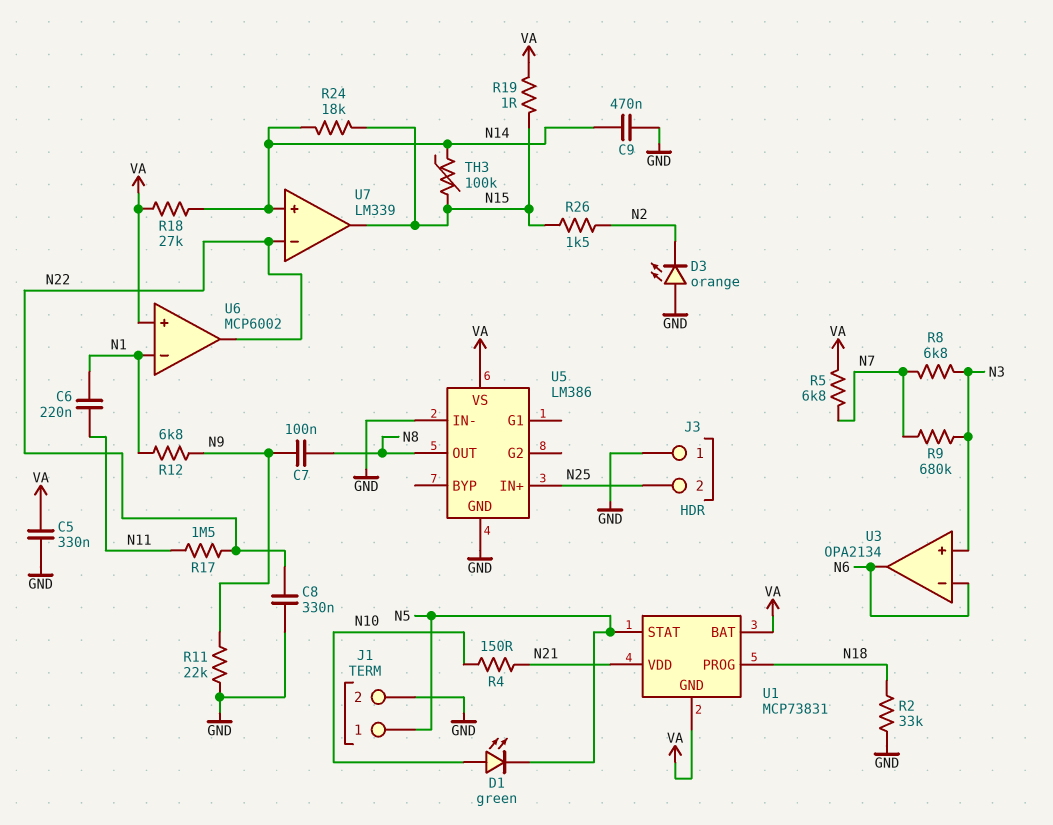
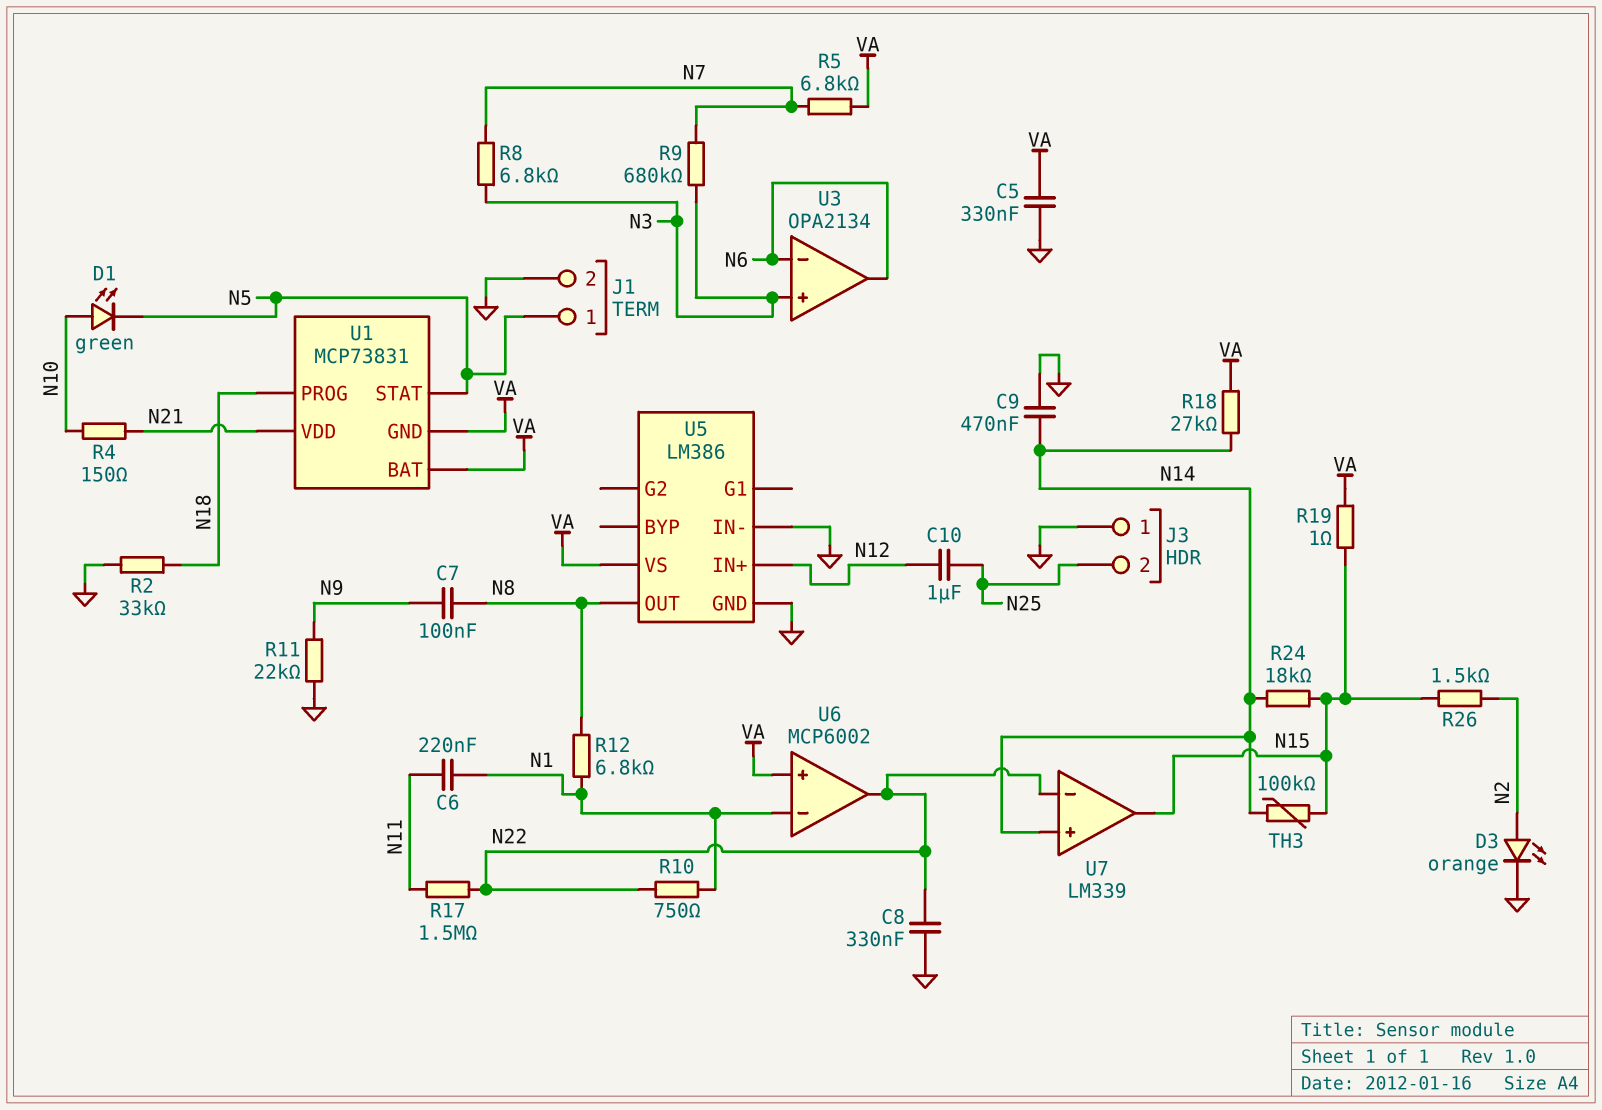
C10: none -> 1uF (N12, N25)
D3: LED orange (A GND, K N2) -> LED orange (A N2, K GND)
R10: none -> 750 (N1, N22)
R12: 6.8k (N1, N9) -> 6.8k (N1, N8)
U5 pin IN+: N25 -> N12

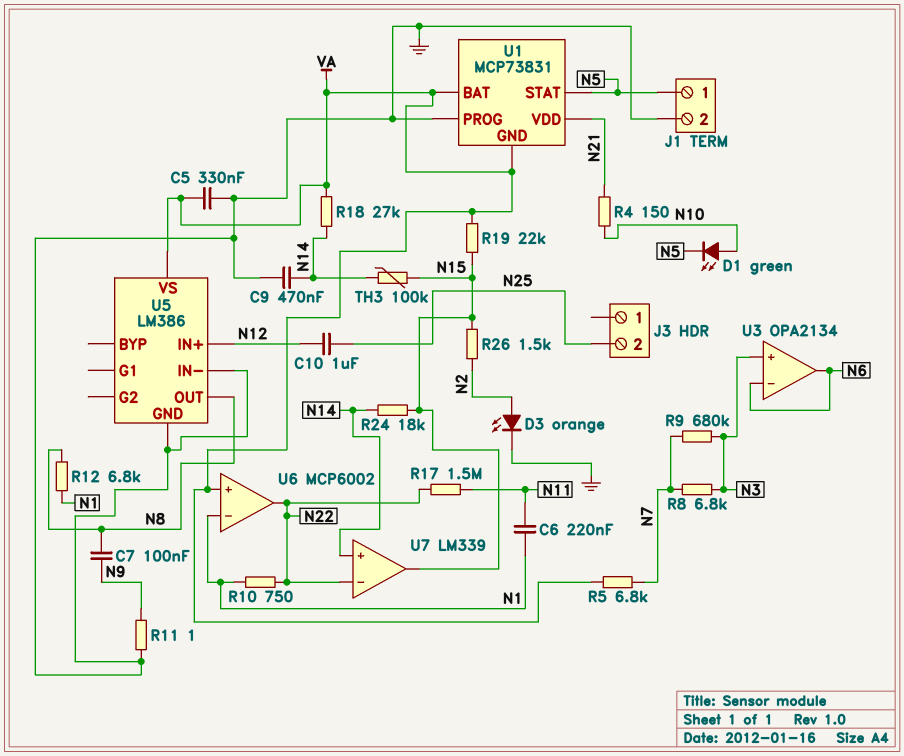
C8: 330nF (GND, N22) -> none
J3 pin 1: GND -> none
R2: 33k (GND, N18) -> none
R11: 22k (GND, N9) -> 1 (GND, N9)
R19: 1 (N15, VA) -> 22k (N15, VA)
U1 pin PROG: N18 -> GND

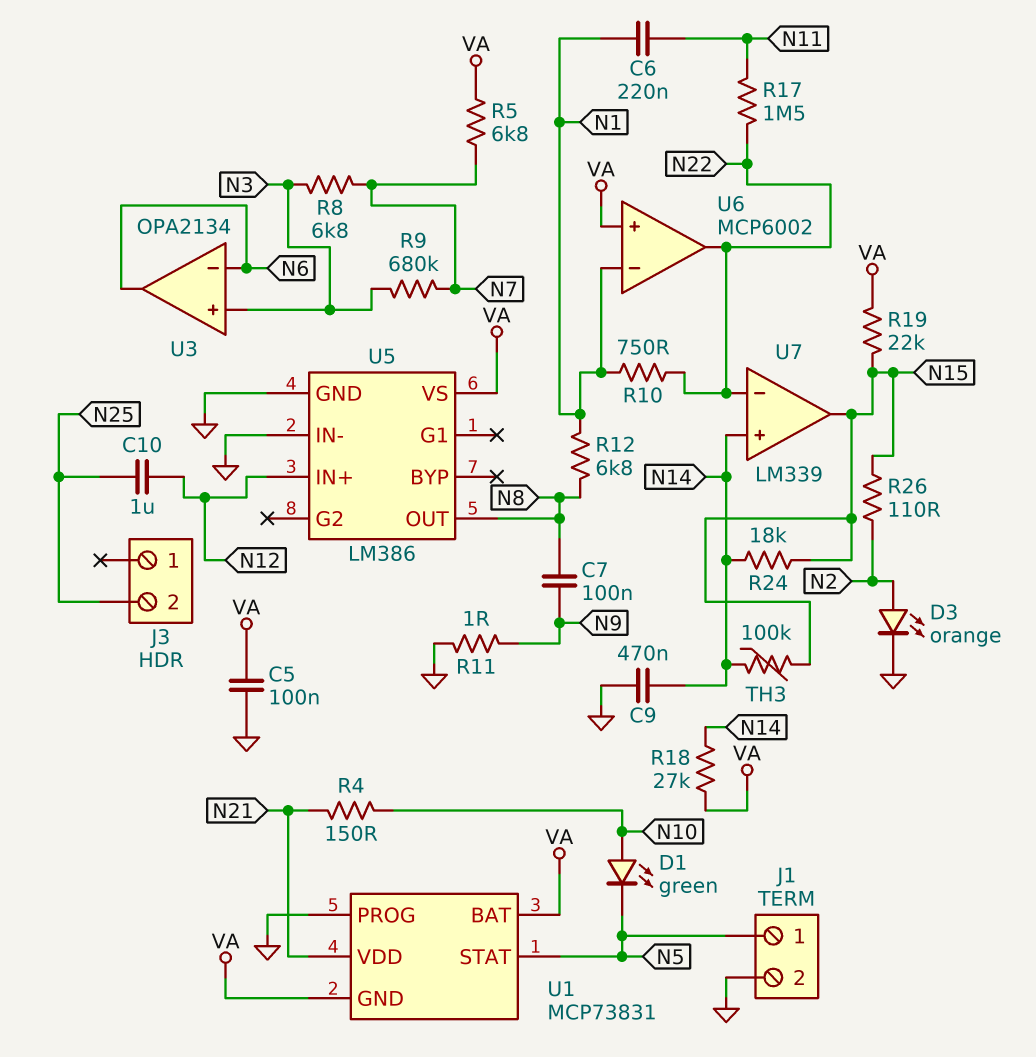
C5: 330nF (GND, VA) -> 100nF (GND, VA)
R26: 1.5k (N2, N15) -> 110 (N2, N15)

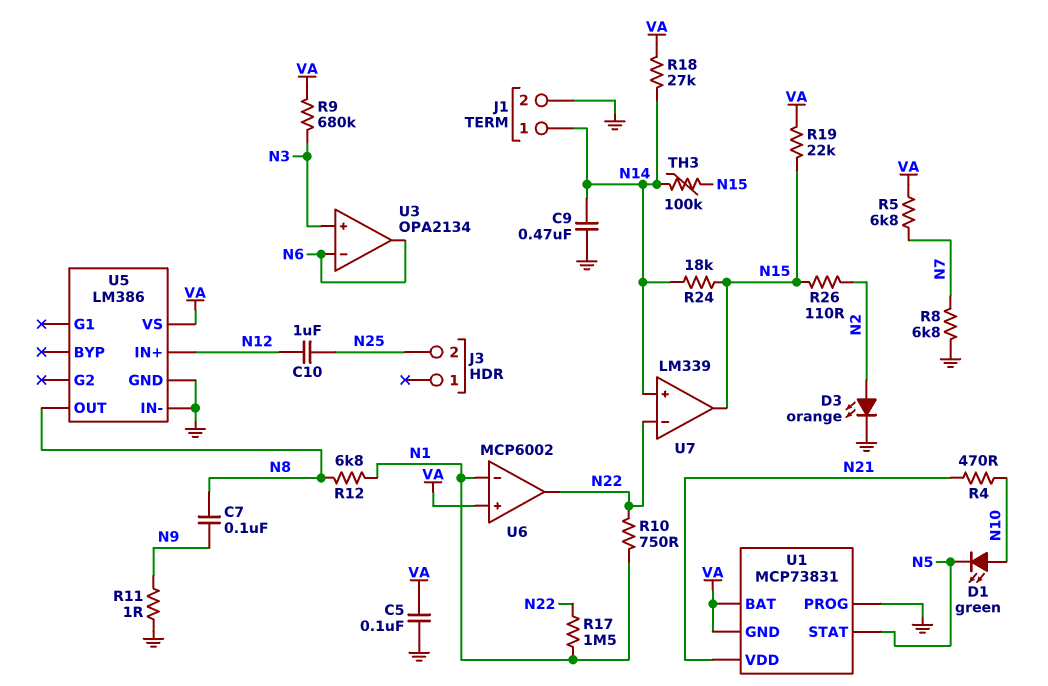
C6: 220nF (N1, N11) -> none
J1 pin 1: N5 -> N14
R4: 150 (N10, N21) -> 470 (N10, N21)
R8: 6.8k (N3, N7) -> 6.8k (GND, N7)
R9: 680k (N3, N7) -> 680k (N3, VA)
R17: 1.5M (N11, N22) -> 1.5M (N1, N22)

